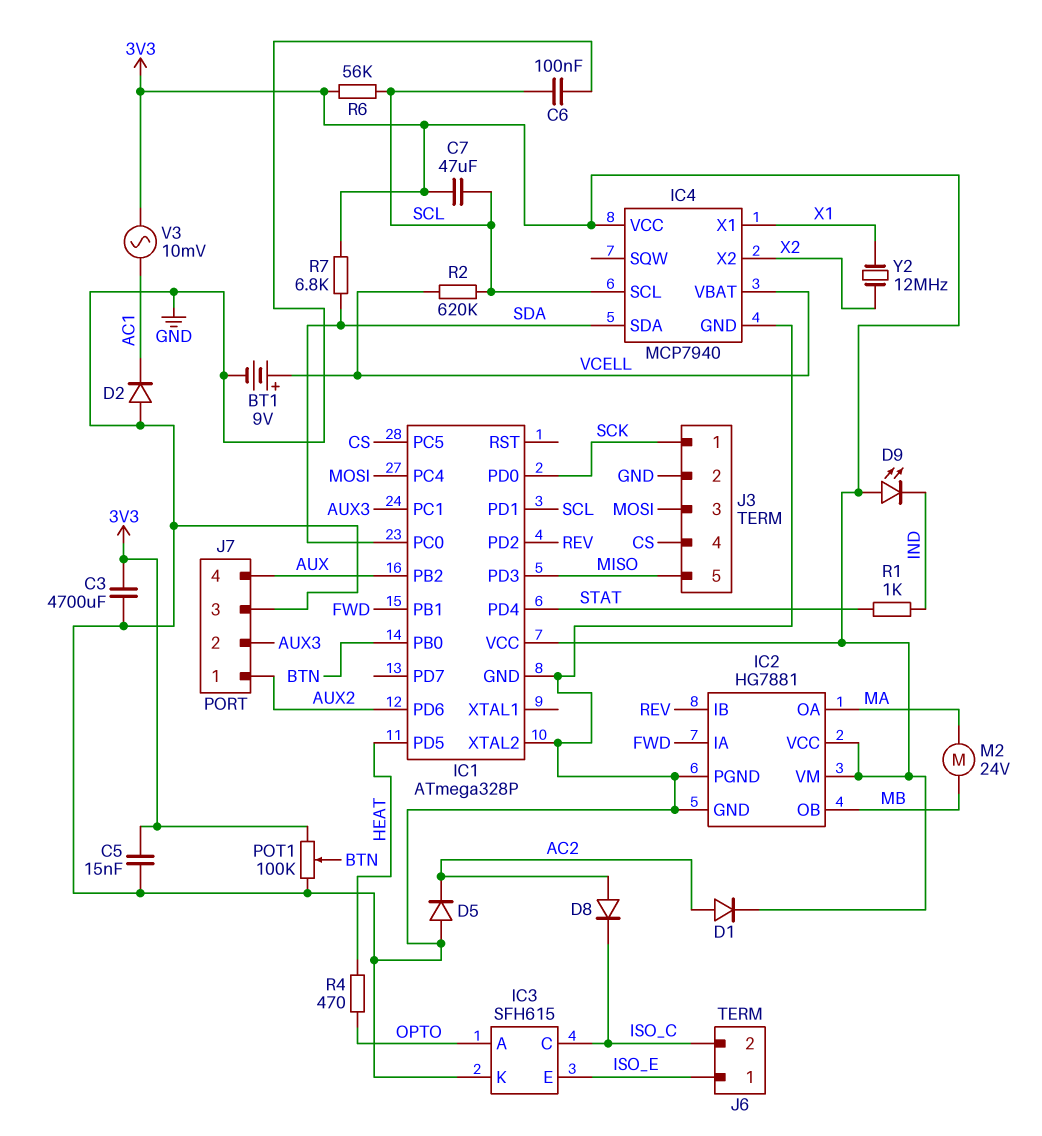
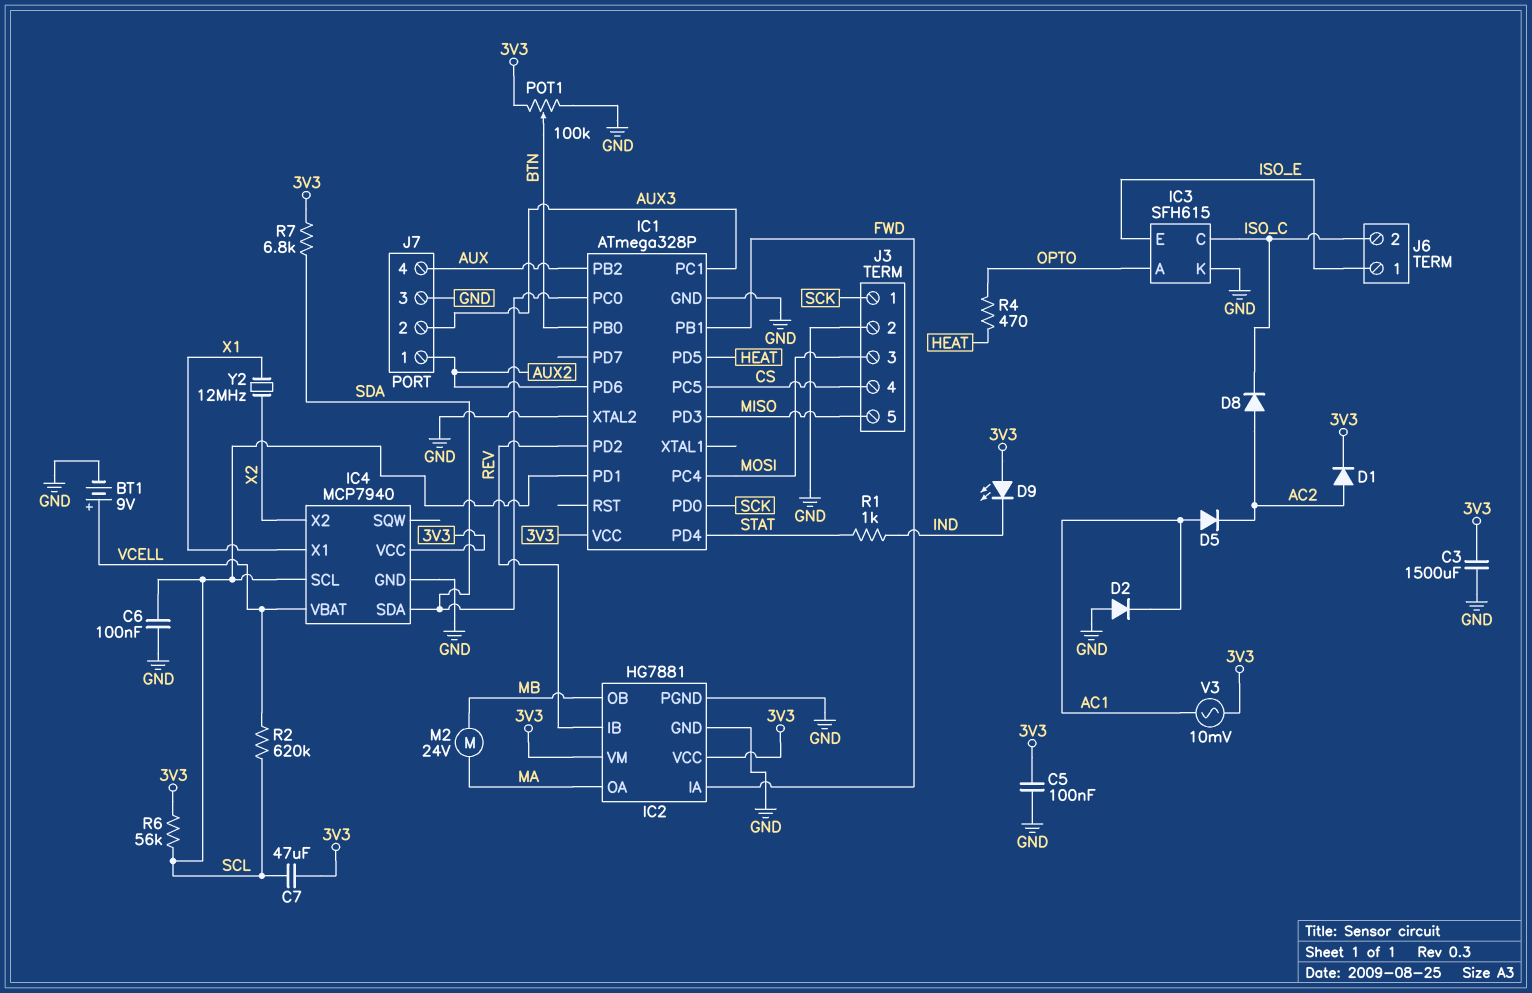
C3: 4700uF (3V3, GND) -> 1500uF (3V3, GND)
C5: 15nF (3V3, GND) -> 100nF (3V3, GND)
D5: diode (A GND, K AC2) -> diode (A AC1, K AC2)

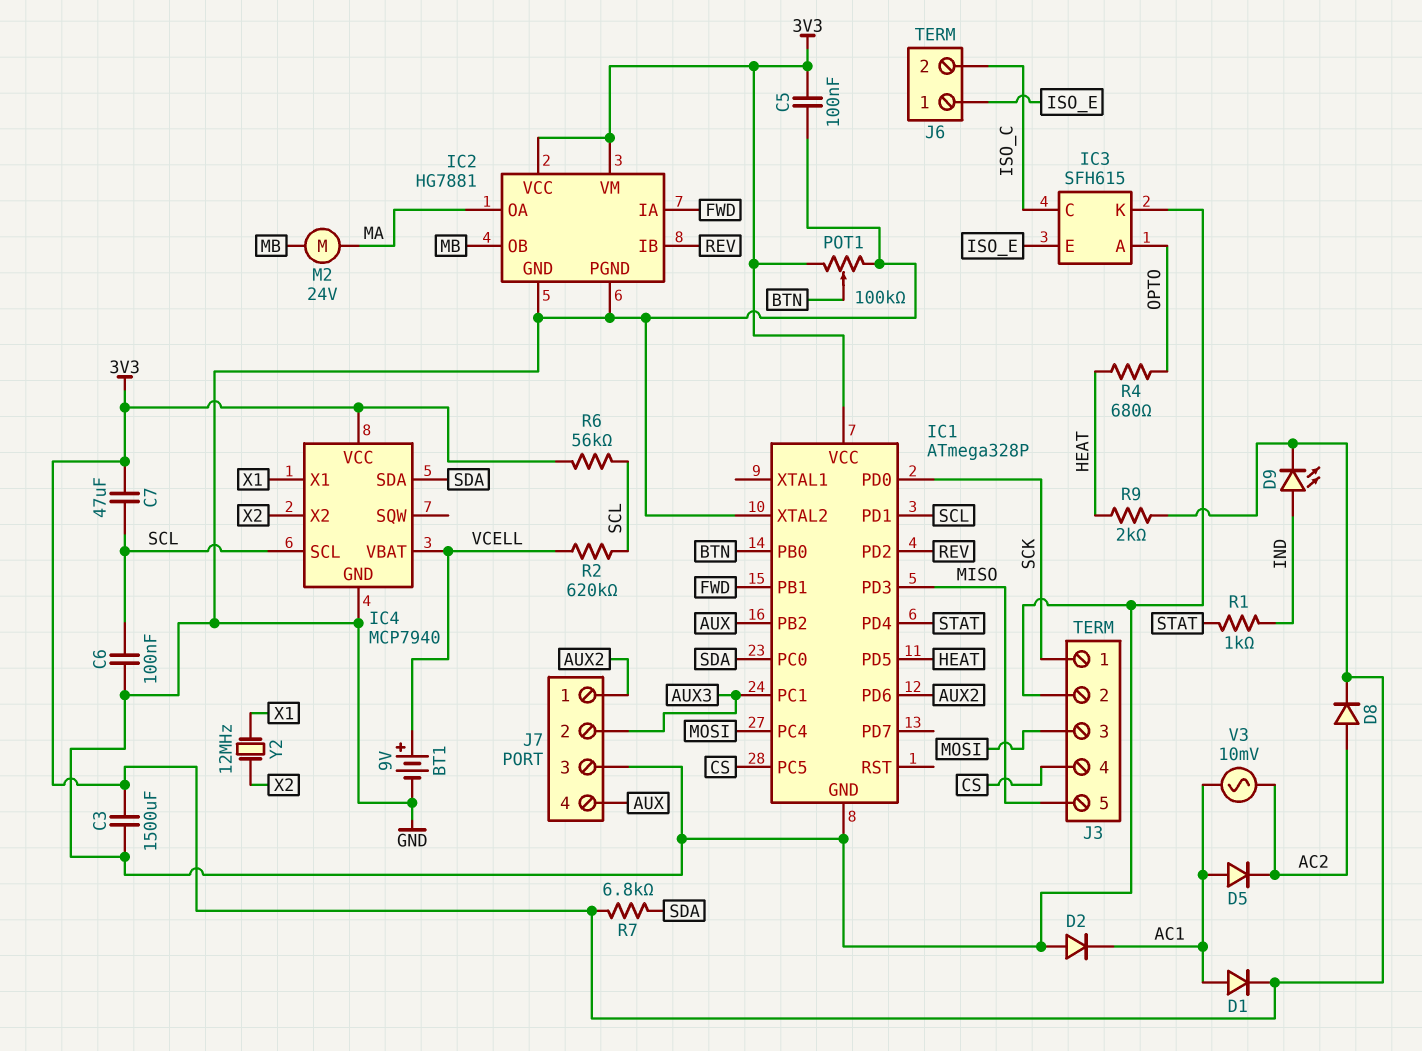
D1: diode (A AC2, K 3V3) -> diode (A AC1, K 3V3)
D8: diode (A AC2, K ISO_C) -> diode (A AC2, K 3V3)
D9: LED (A 3V3, K IND) -> LED (A IND, K 3V3)
R4: 470 (HEAT, OPTO) -> 680 (HEAT, OPTO)
R9: none -> 2k (3V3, HEAT)
V3: AC 10mV (3V3, AC1) -> AC 10mV (AC1, AC2)

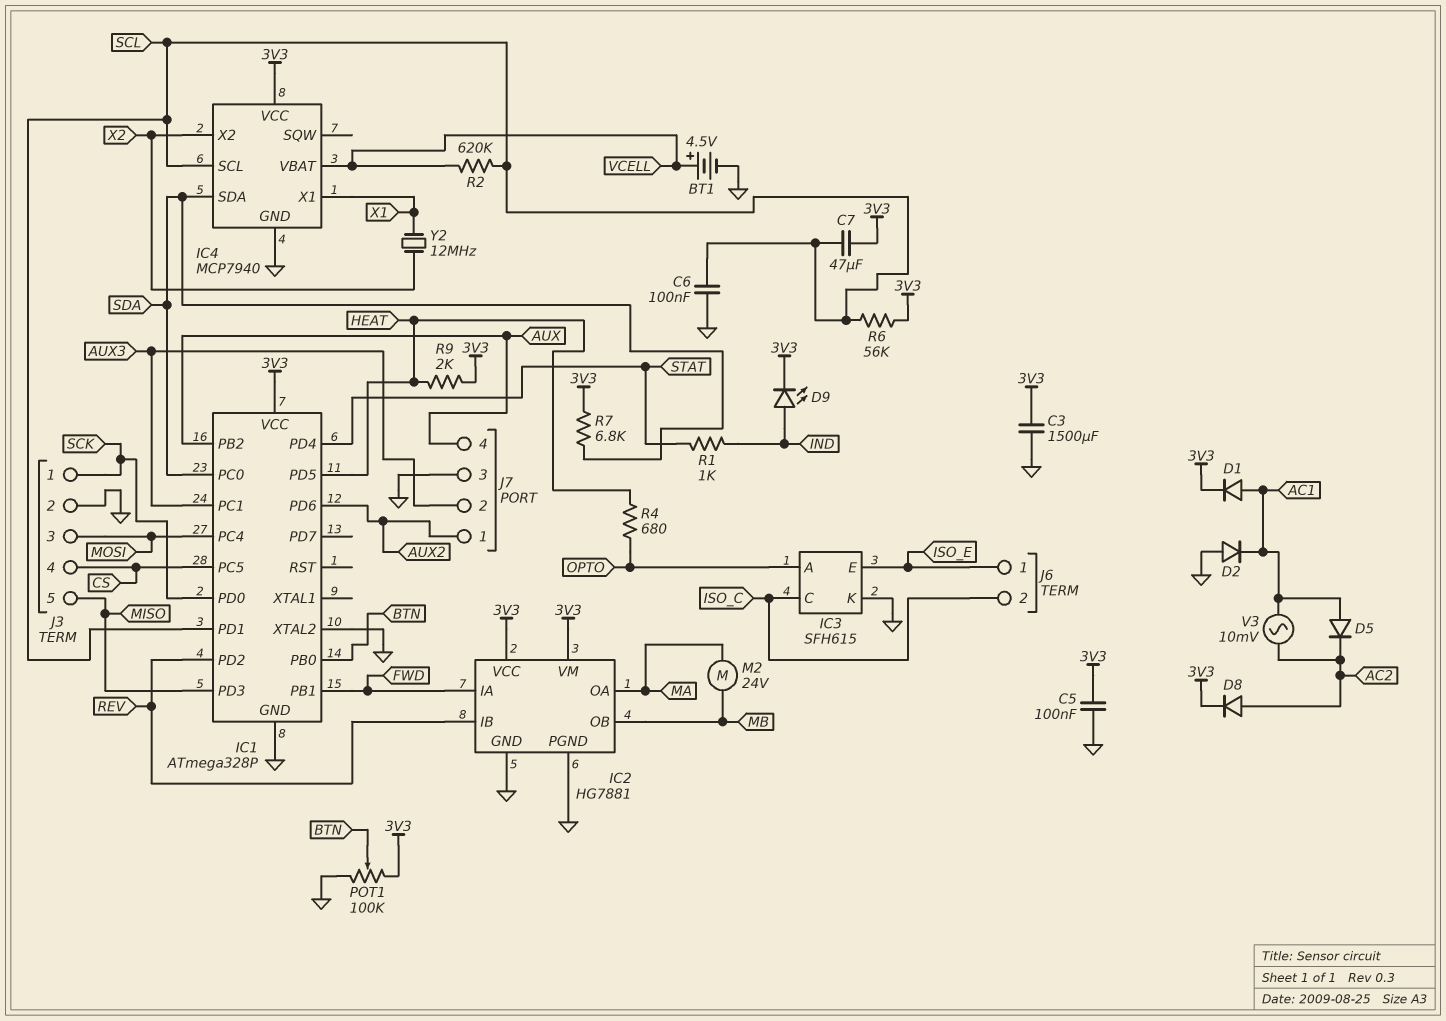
BT1: 9V (plus VCELL, minus GND) -> 4.5V (plus VCELL, minus GND)

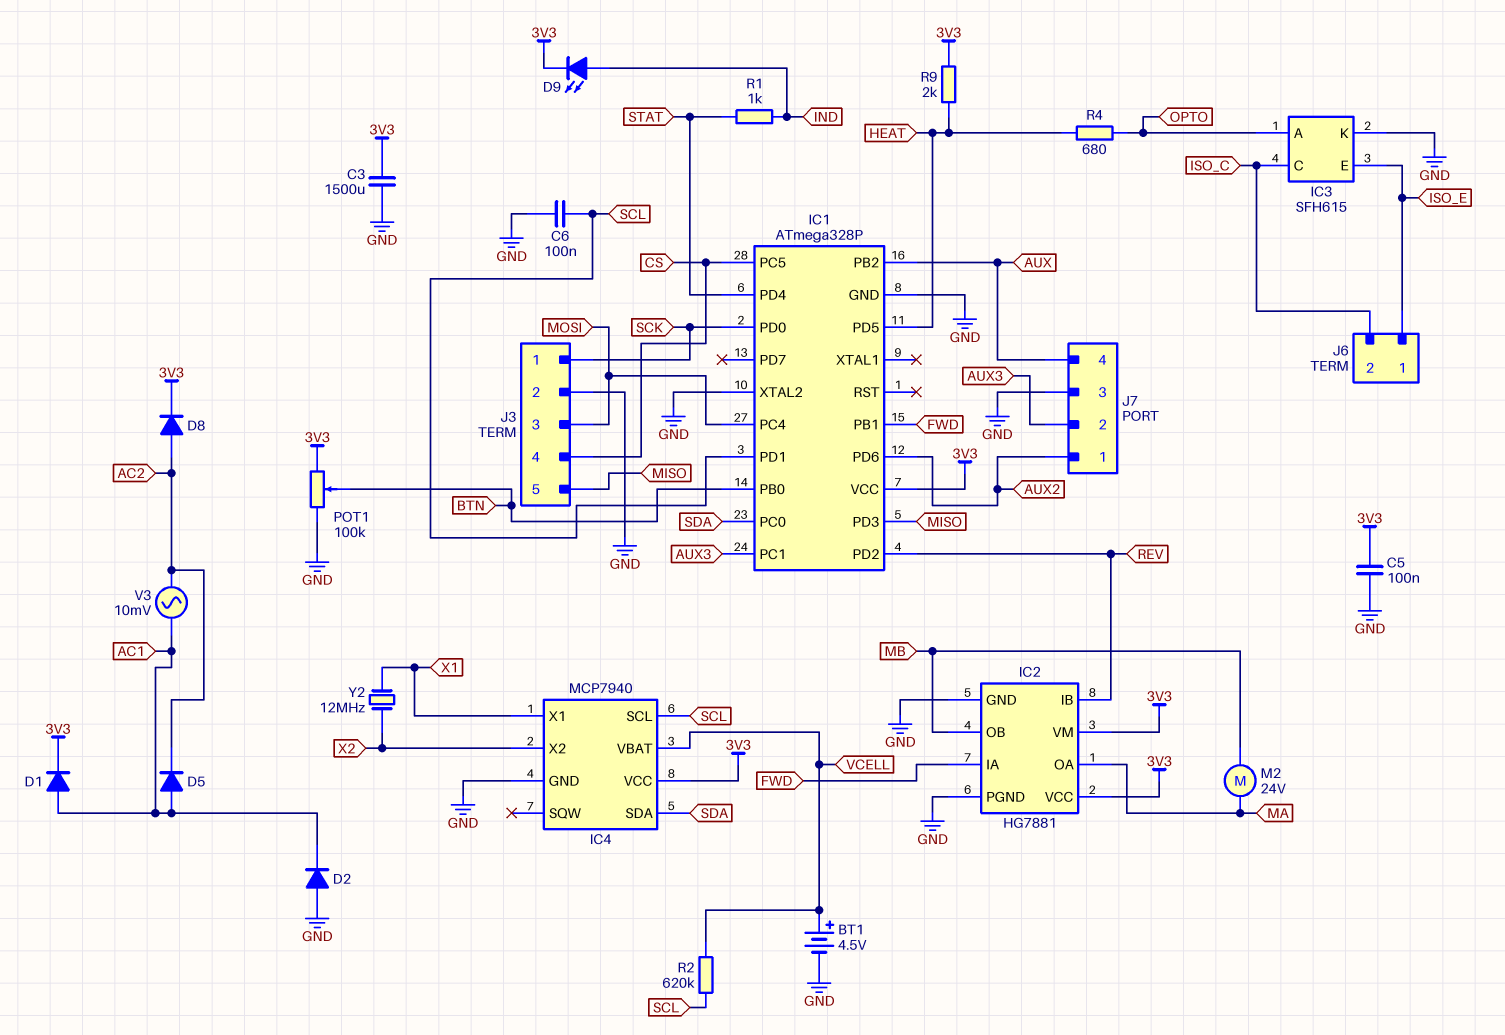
C7: 47uF (3V3, SCL) -> none
R6: 56k (3V3, SCL) -> none
R7: 6.8k (3V3, SDA) -> none

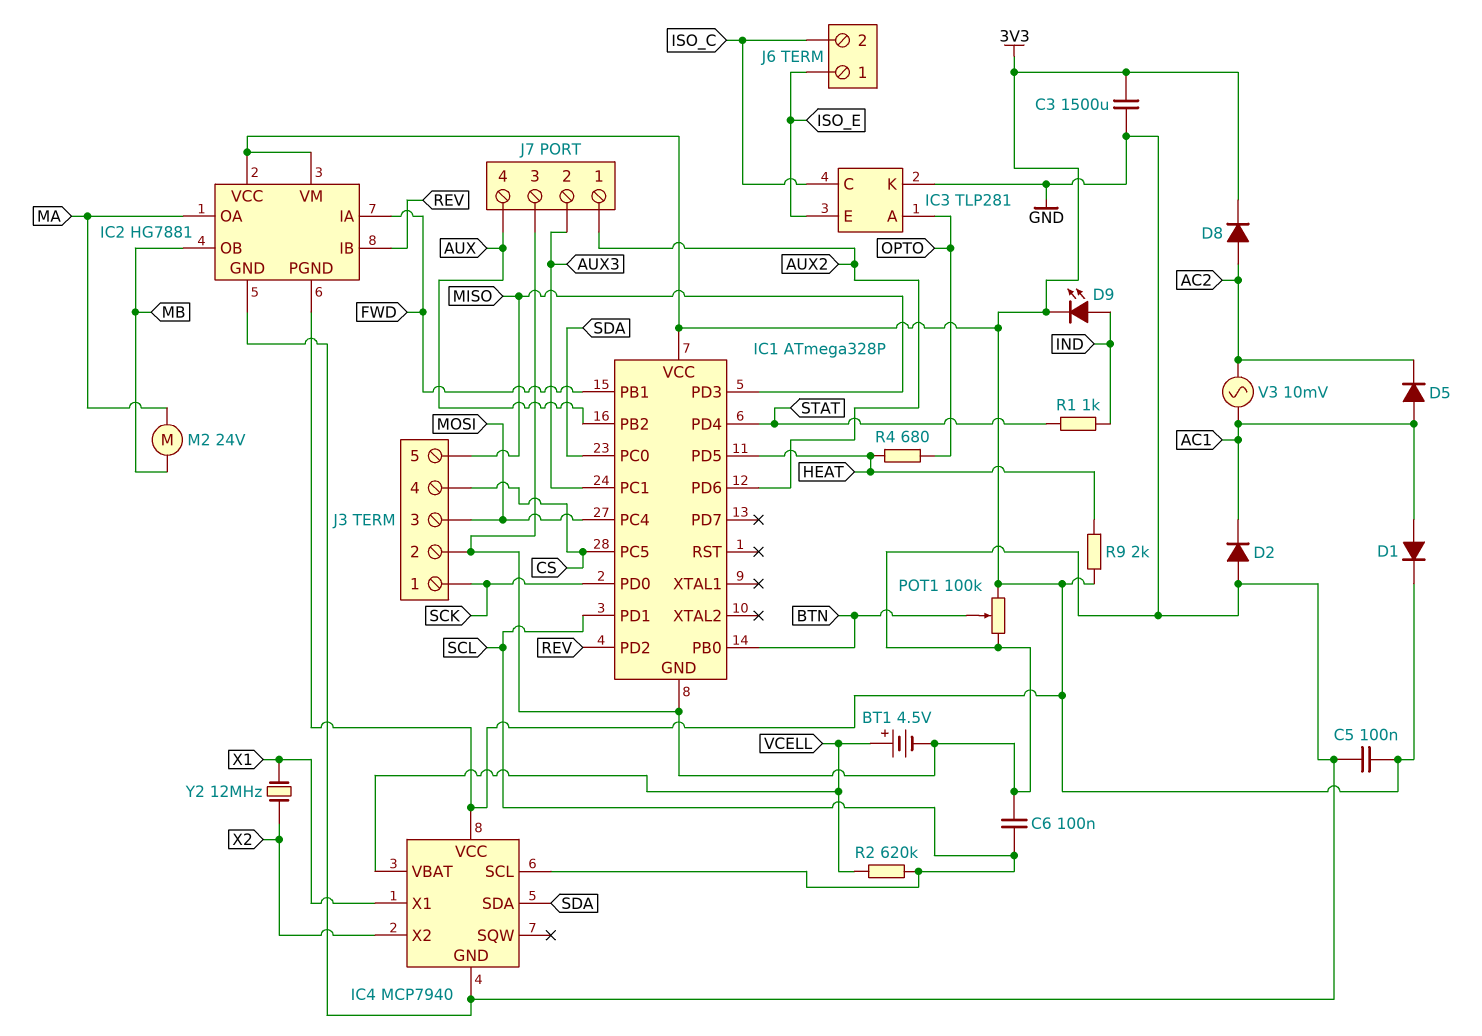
IC1 pin XTAL2: GND -> none
IC2 pin PGND: GND -> 3V3
IC3: SFH615 -> TLP281

